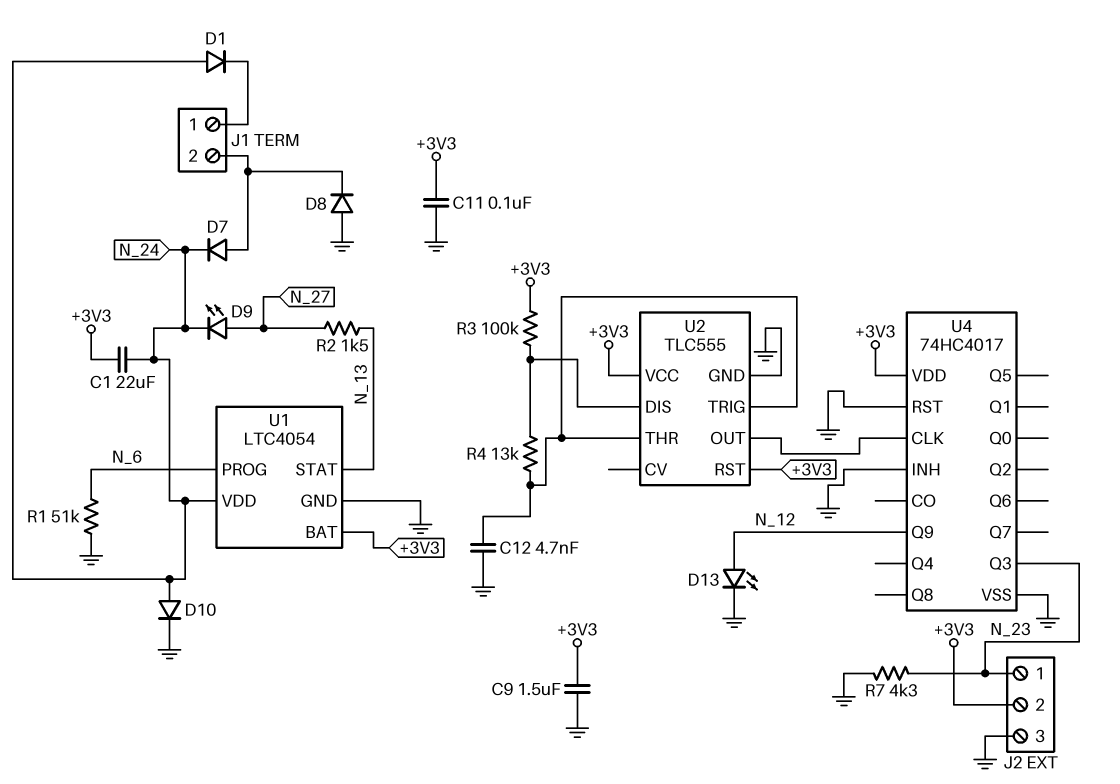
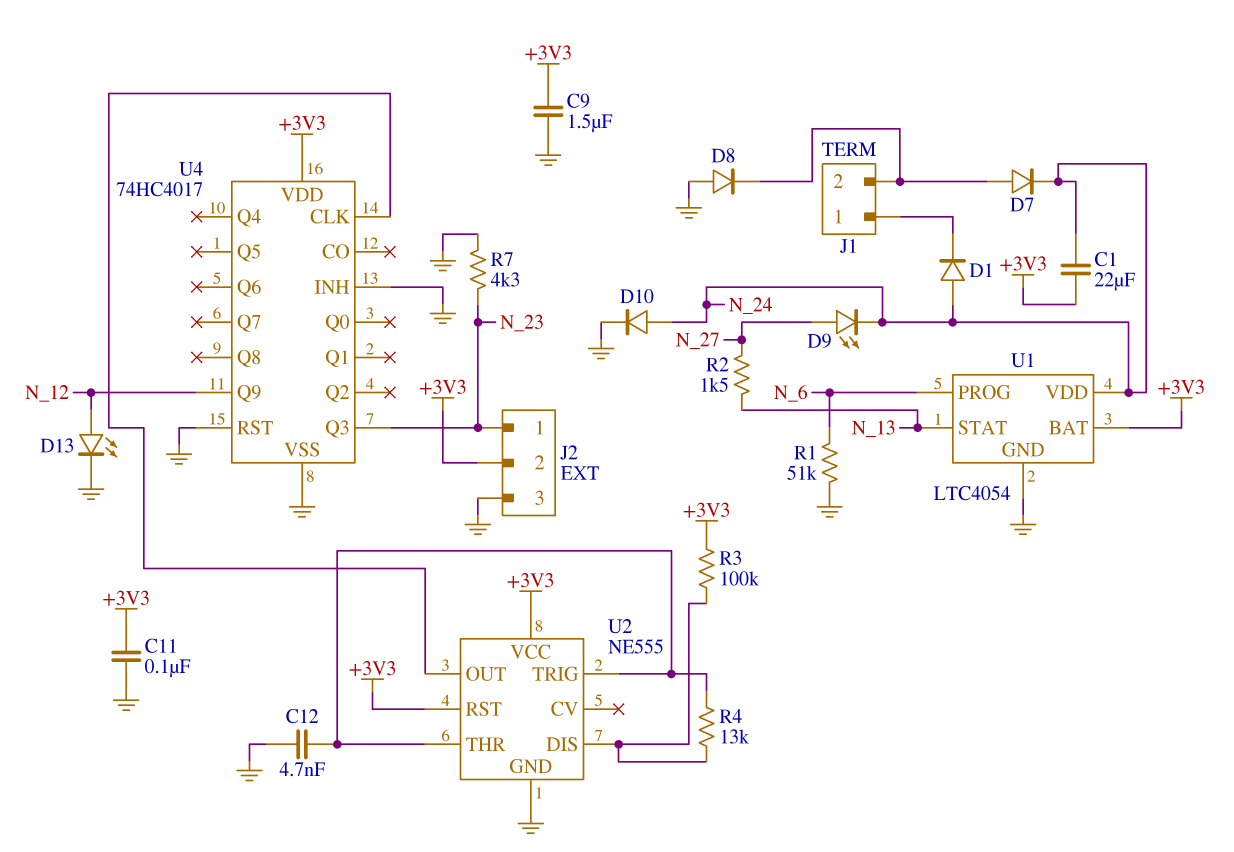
U2: TLC555 -> NE555

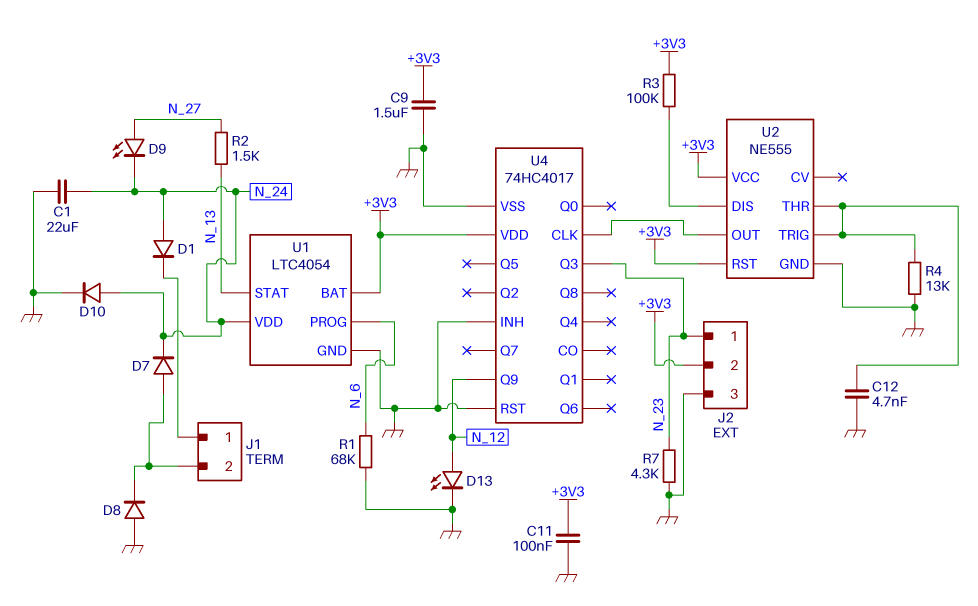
C1: 22uF (+3V3, N_24) -> 22uF (GND, N_24)
R1: 51k (GND, N_6) -> 68k (GND, N_6)
R4: 13k (U2/DIS, U2/THR) -> 13k (GND, U2/THR)

